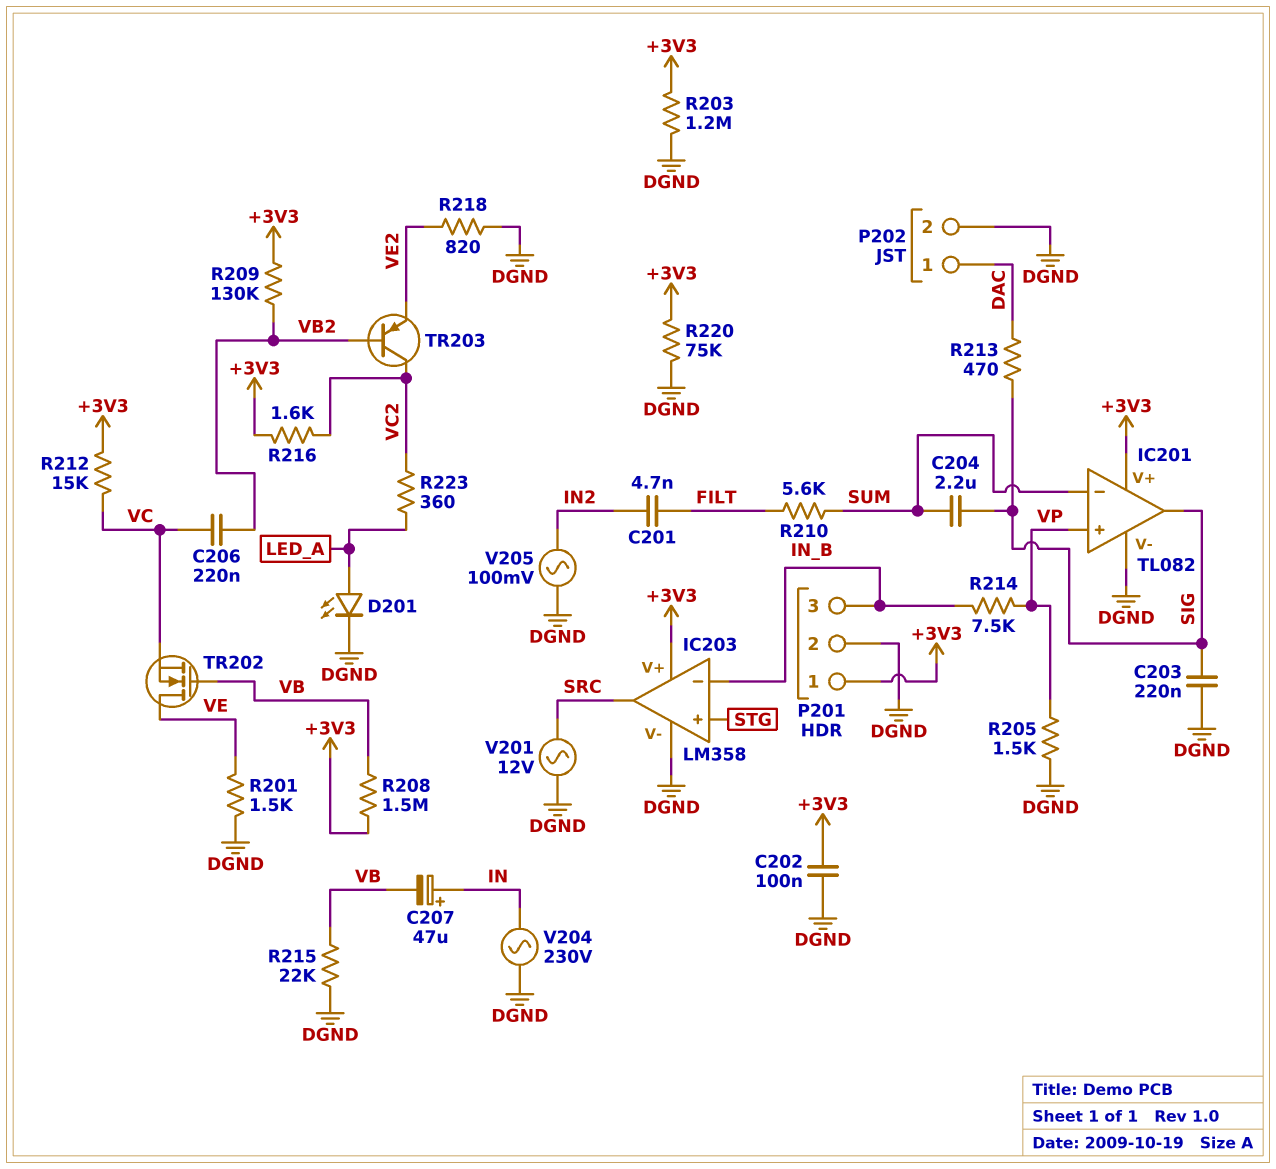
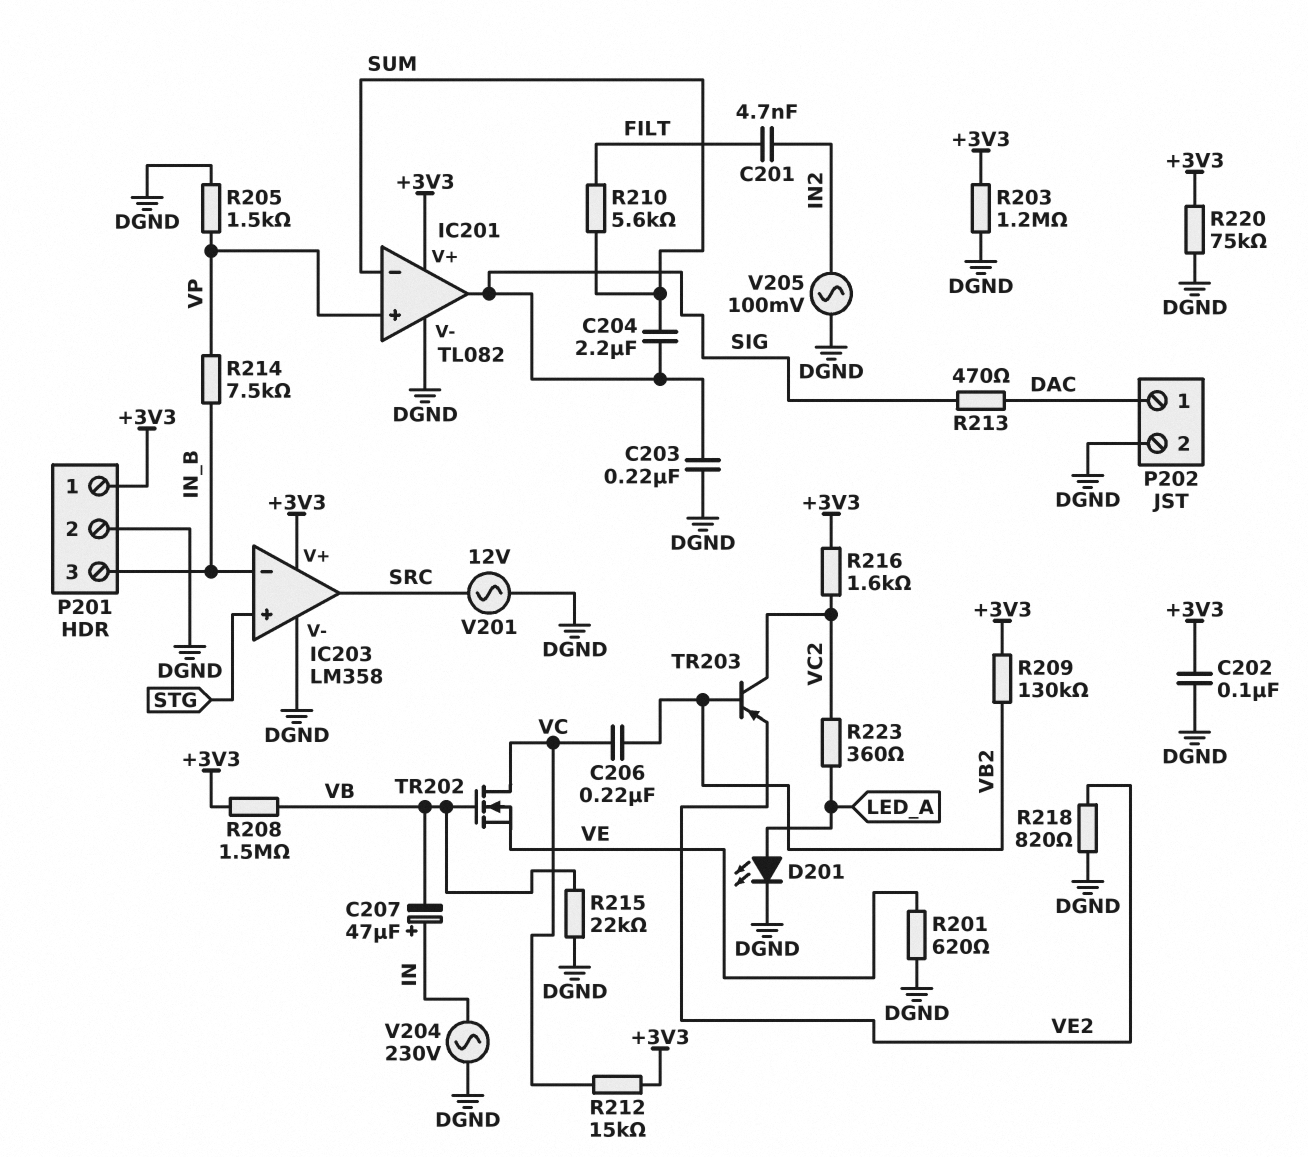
R201: 1.5k (DGND, VE) -> 620 (DGND, VE)
TR202: NMOS (G VB, D VE, S VC) -> NMOS (G VB, D VC, S VE)

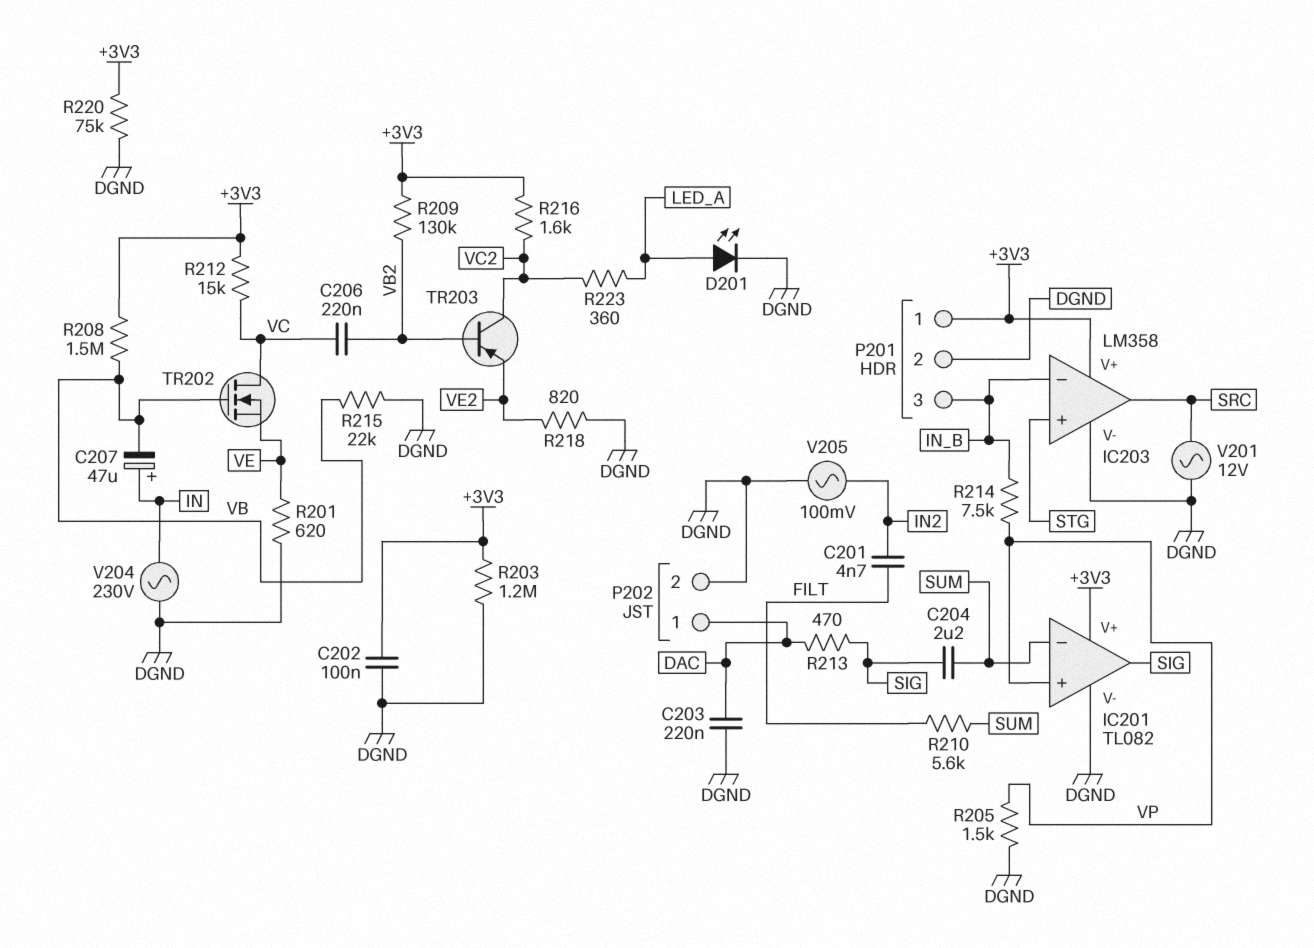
C203: 220nF (DGND, SIG) -> 220nF (DAC, DGND)

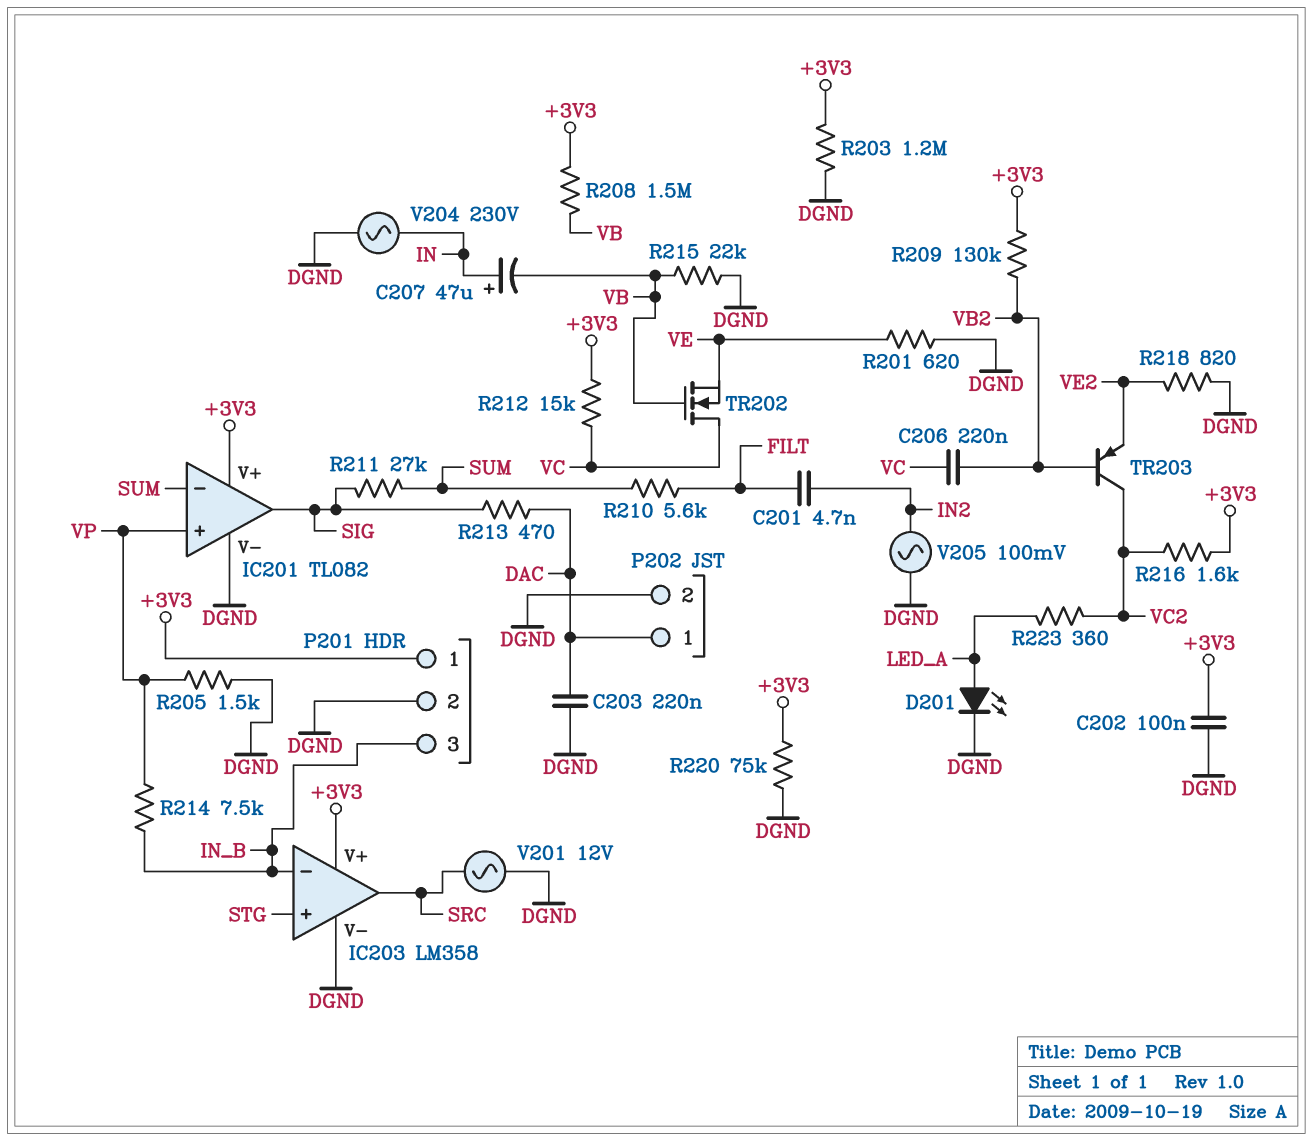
C204: 2.2uF (SIG, SUM) -> none
R211: none -> 27k (SIG, SUM)

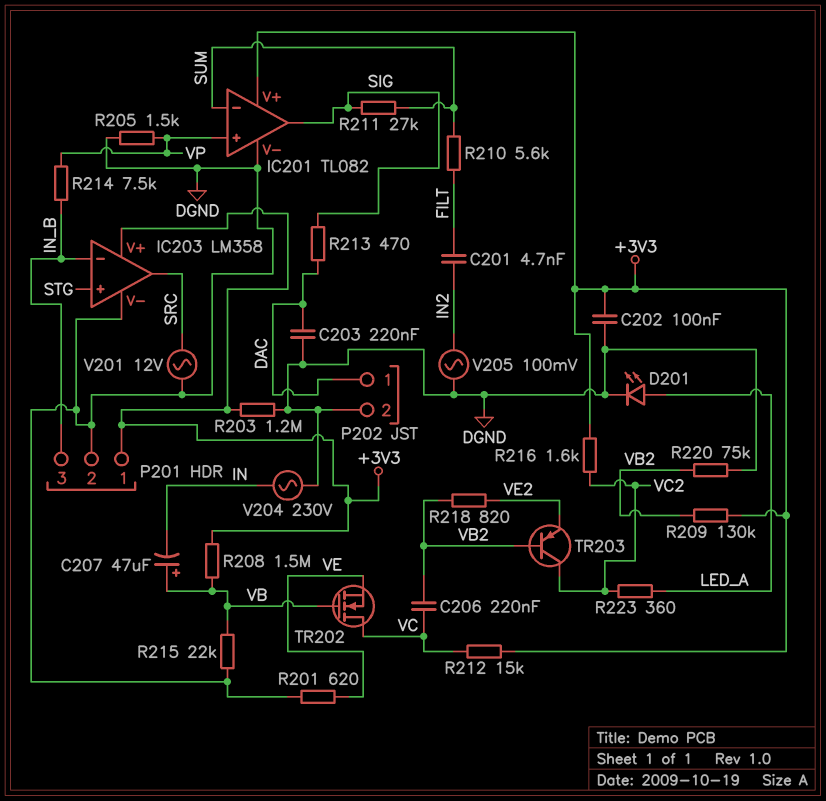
C207: 47uF (plus IN, minus VB) -> 47uF (plus VB, minus IN)
R218: 820 (DGND, VE2) -> 820 (VB2, VE2)
R220: 75k (+3V3, DGND) -> 75k (DGND, VB2)

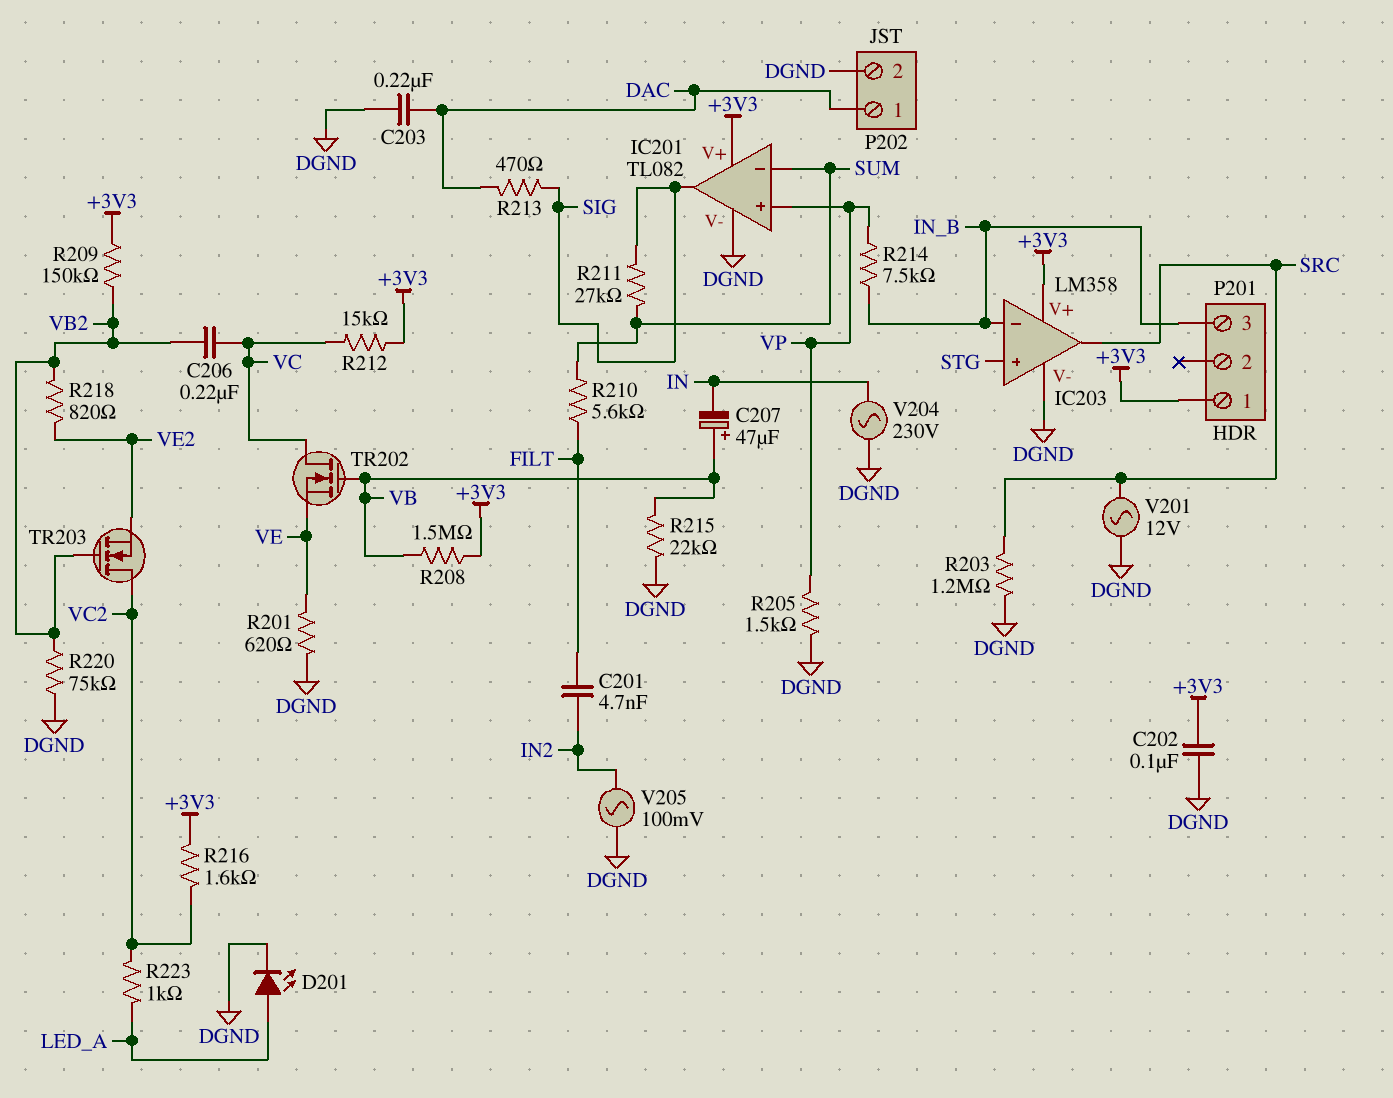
P201 pin 2: DGND -> none
R203: 1.2M (+3V3, DGND) -> 1.2M (DGND, SRC)
R209: 130k (+3V3, VB2) -> 150k (+3V3, VB2)
R223: 360 (LED_A, VC2) -> 1k (LED_A, VC2)
TR203: PNP (B VB2, C VC2, E VE2) -> NMOS (G VB2, D VC2, S VE2)

